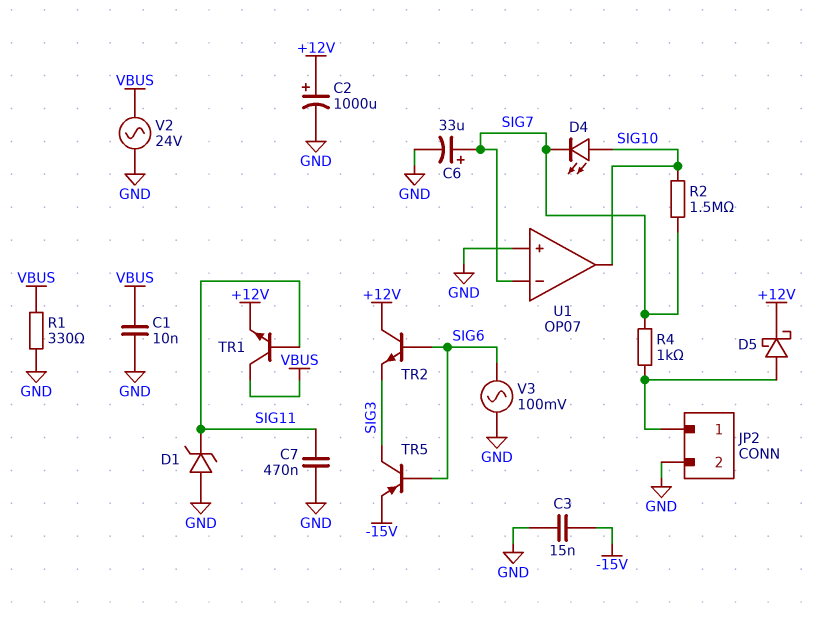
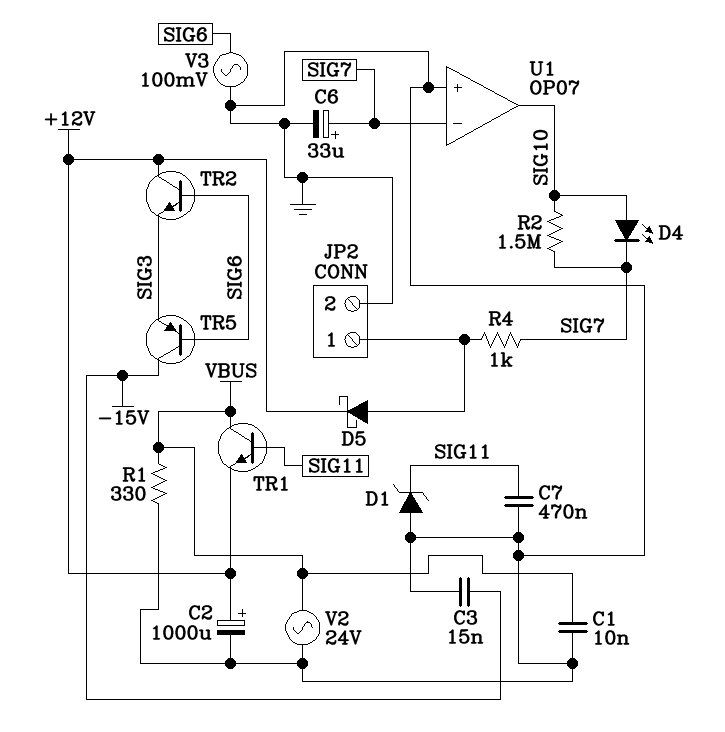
TR5: PNP (B SIG6, C SIG3, E -15V) -> PNP (B SIG6, C -15V, E SIG3)

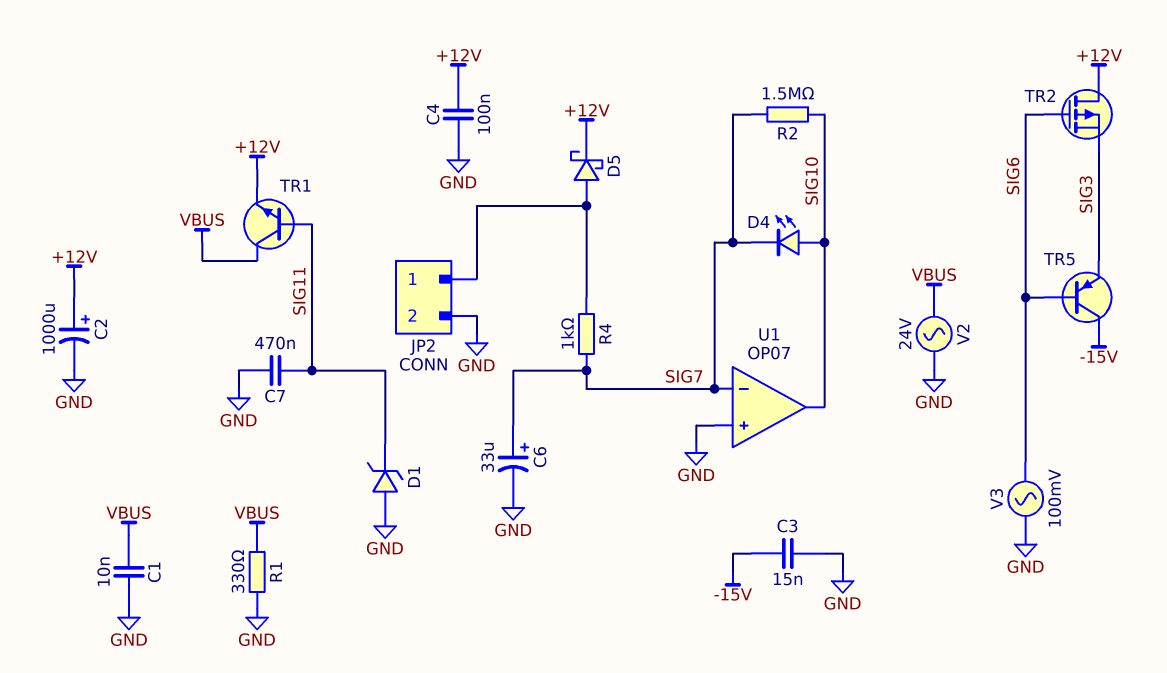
C4: none -> 100nF (+12V, GND)
TR2: NPN (B SIG6, C +12V, E SIG3) -> PMOS (G SIG6, D +12V, S SIG3)

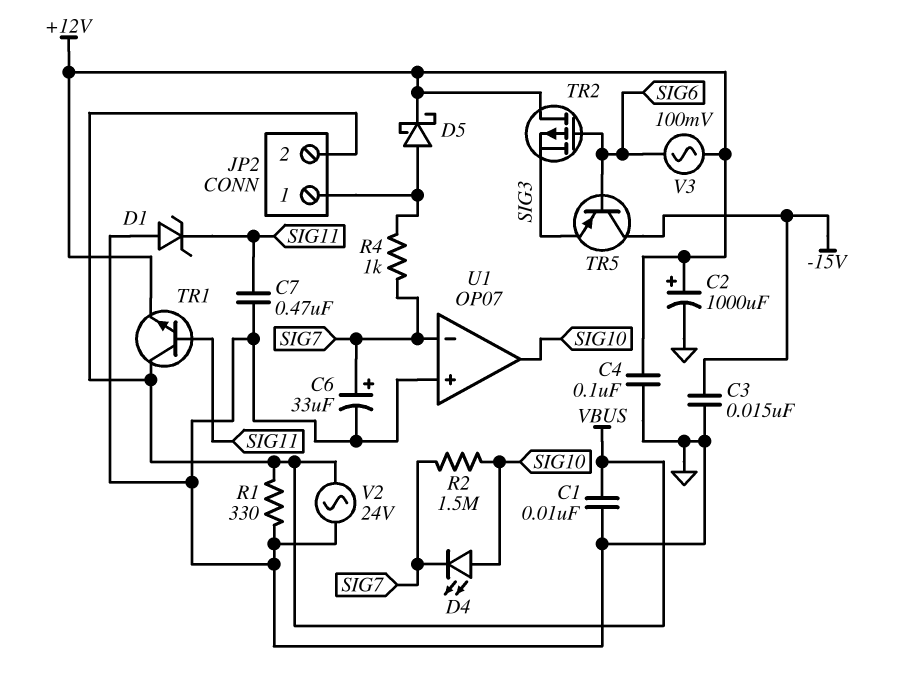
JP2 pin 2: GND -> VBUS
V3: AC 100mV (GND, SIG6) -> AC 100mV (+12V, SIG6)

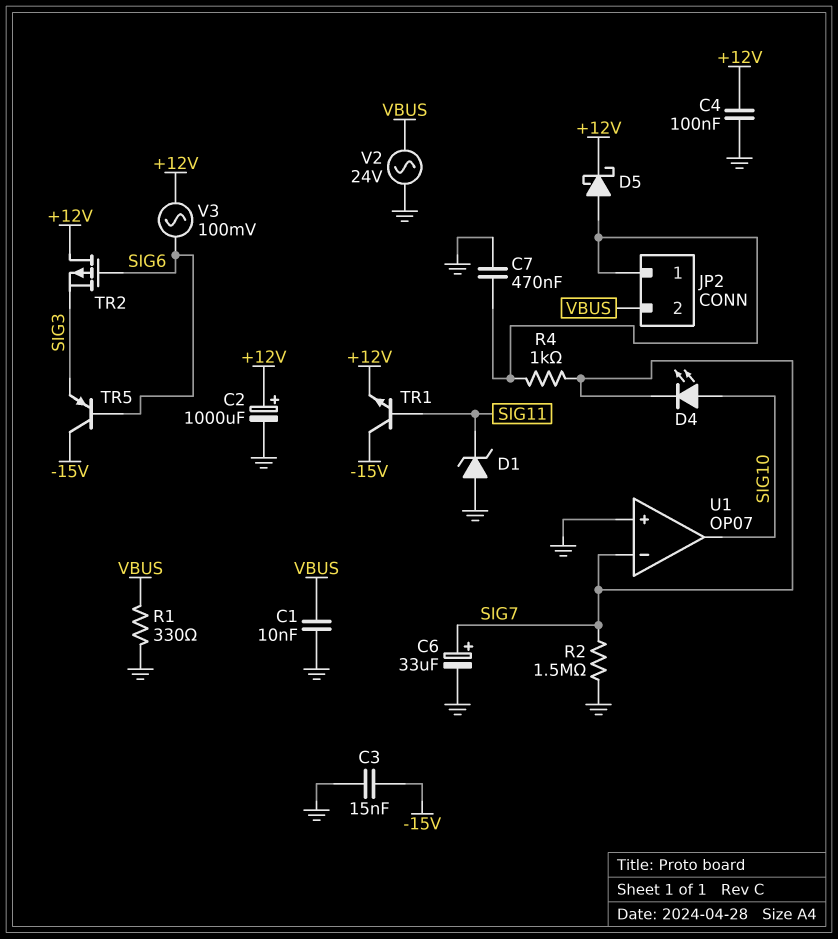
C7: 470nF (GND, SIG11) -> 470nF (GND, JP2/1)
R2: 1.5M (SIG7, SIG10) -> 1.5M (GND, SIG7)
TR1: NPN (B SIG11, C VBUS, E +12V) -> NPN (B SIG11, C -15V, E +12V)

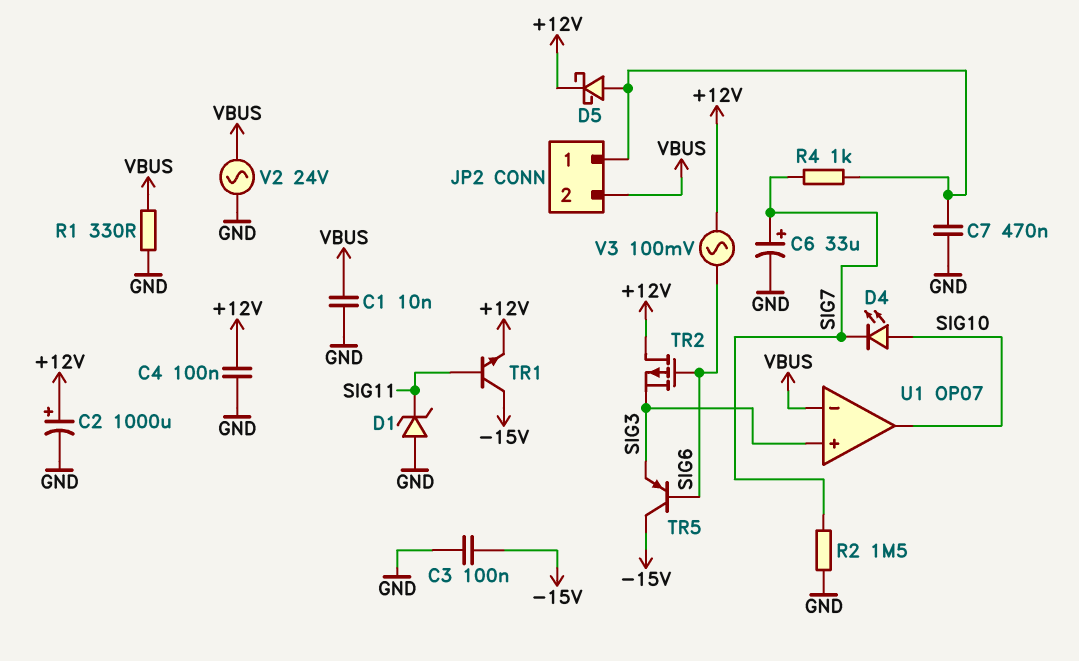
C3: 15nF (-15V, GND) -> 100nF (-15V, GND)
U1 pin in+: GND -> SIG3
U1 pin in-: SIG7 -> VBUS

